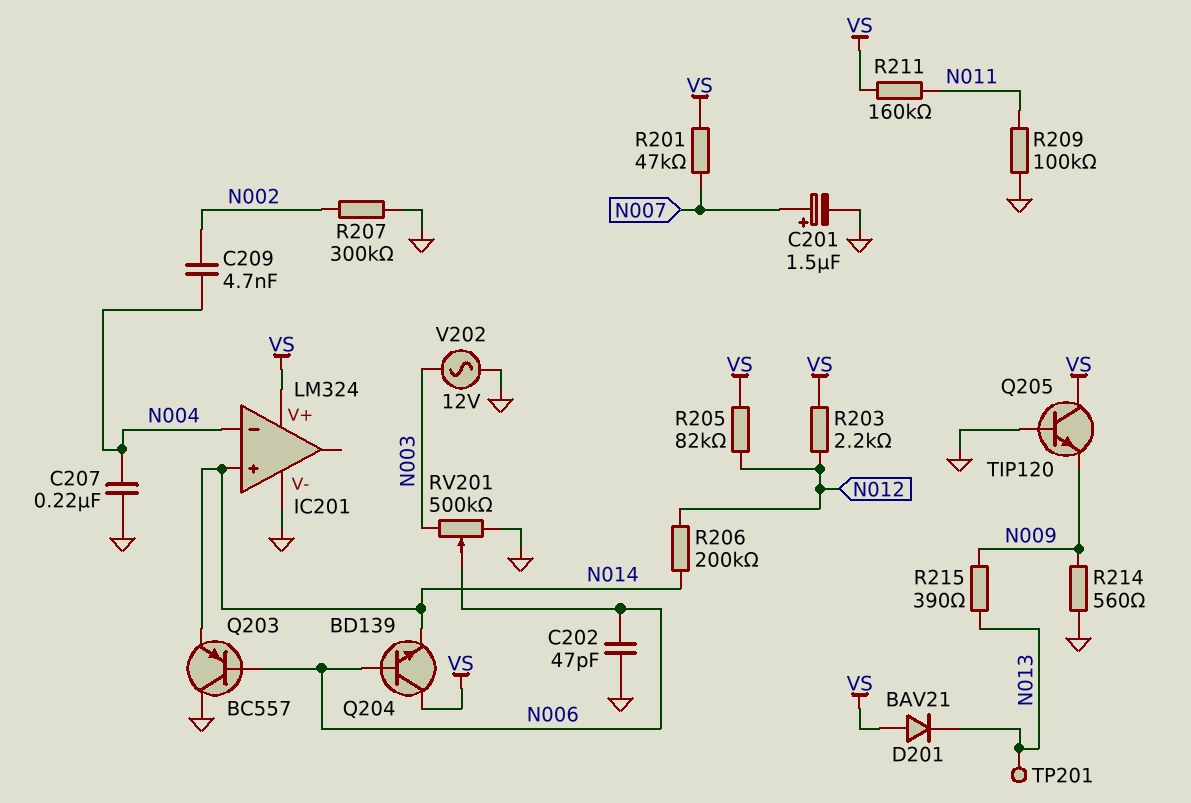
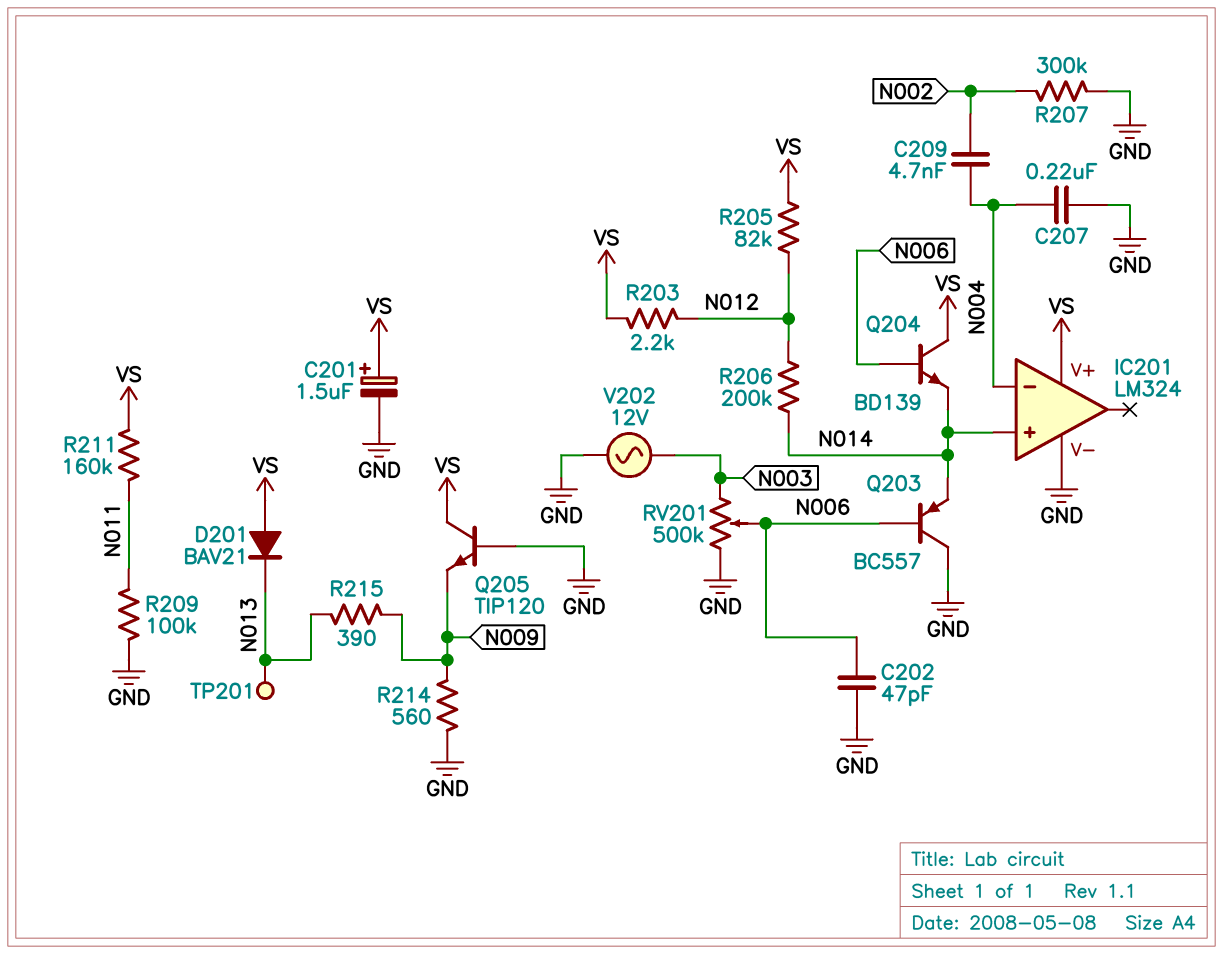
C201: 1.5uF (plus N007, minus GND) -> 1.5uF (plus VS, minus GND)
R201: 47k (N007, VS) -> none

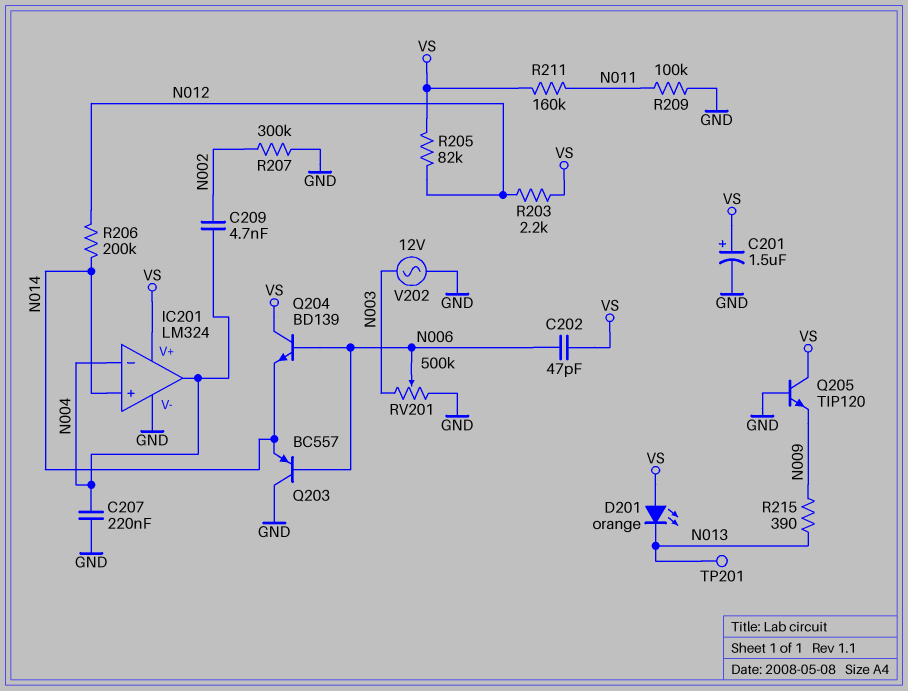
C202: 47pF (GND, N006) -> 47pF (N006, VS)
D201: diode BAV21 (A VS, K N013) -> LED orange (A VS, K N013)
IC201 pin out: none -> N004
R214: 560 (GND, N009) -> none

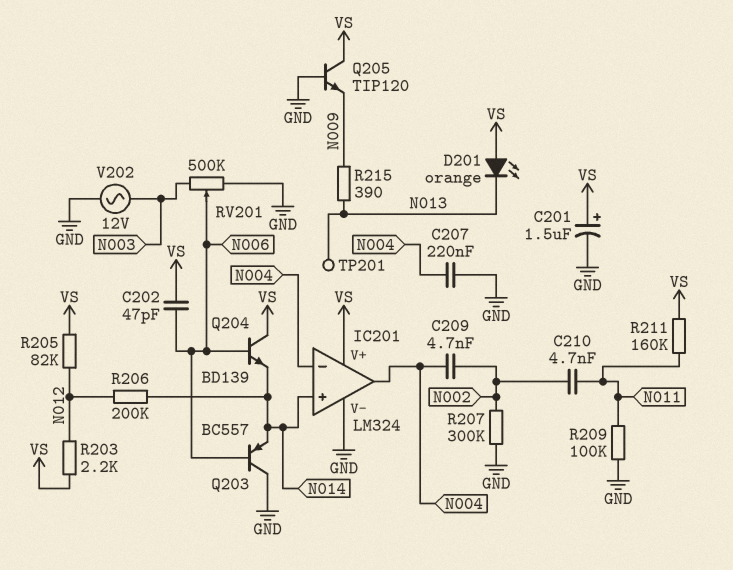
C210: none -> 4.7nF (N002, N011)

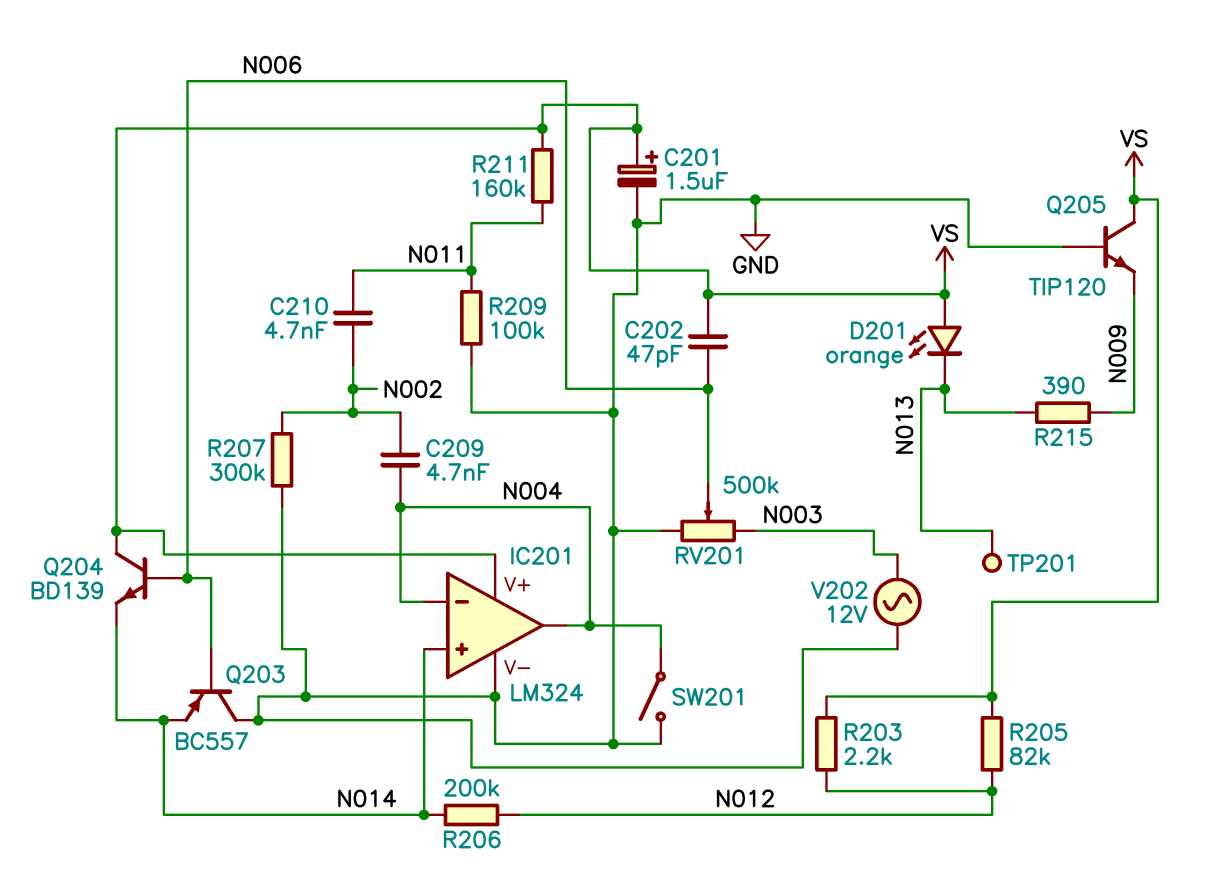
C207: 220nF (GND, N004) -> none
SW201: none -> switch (GND, N004)

